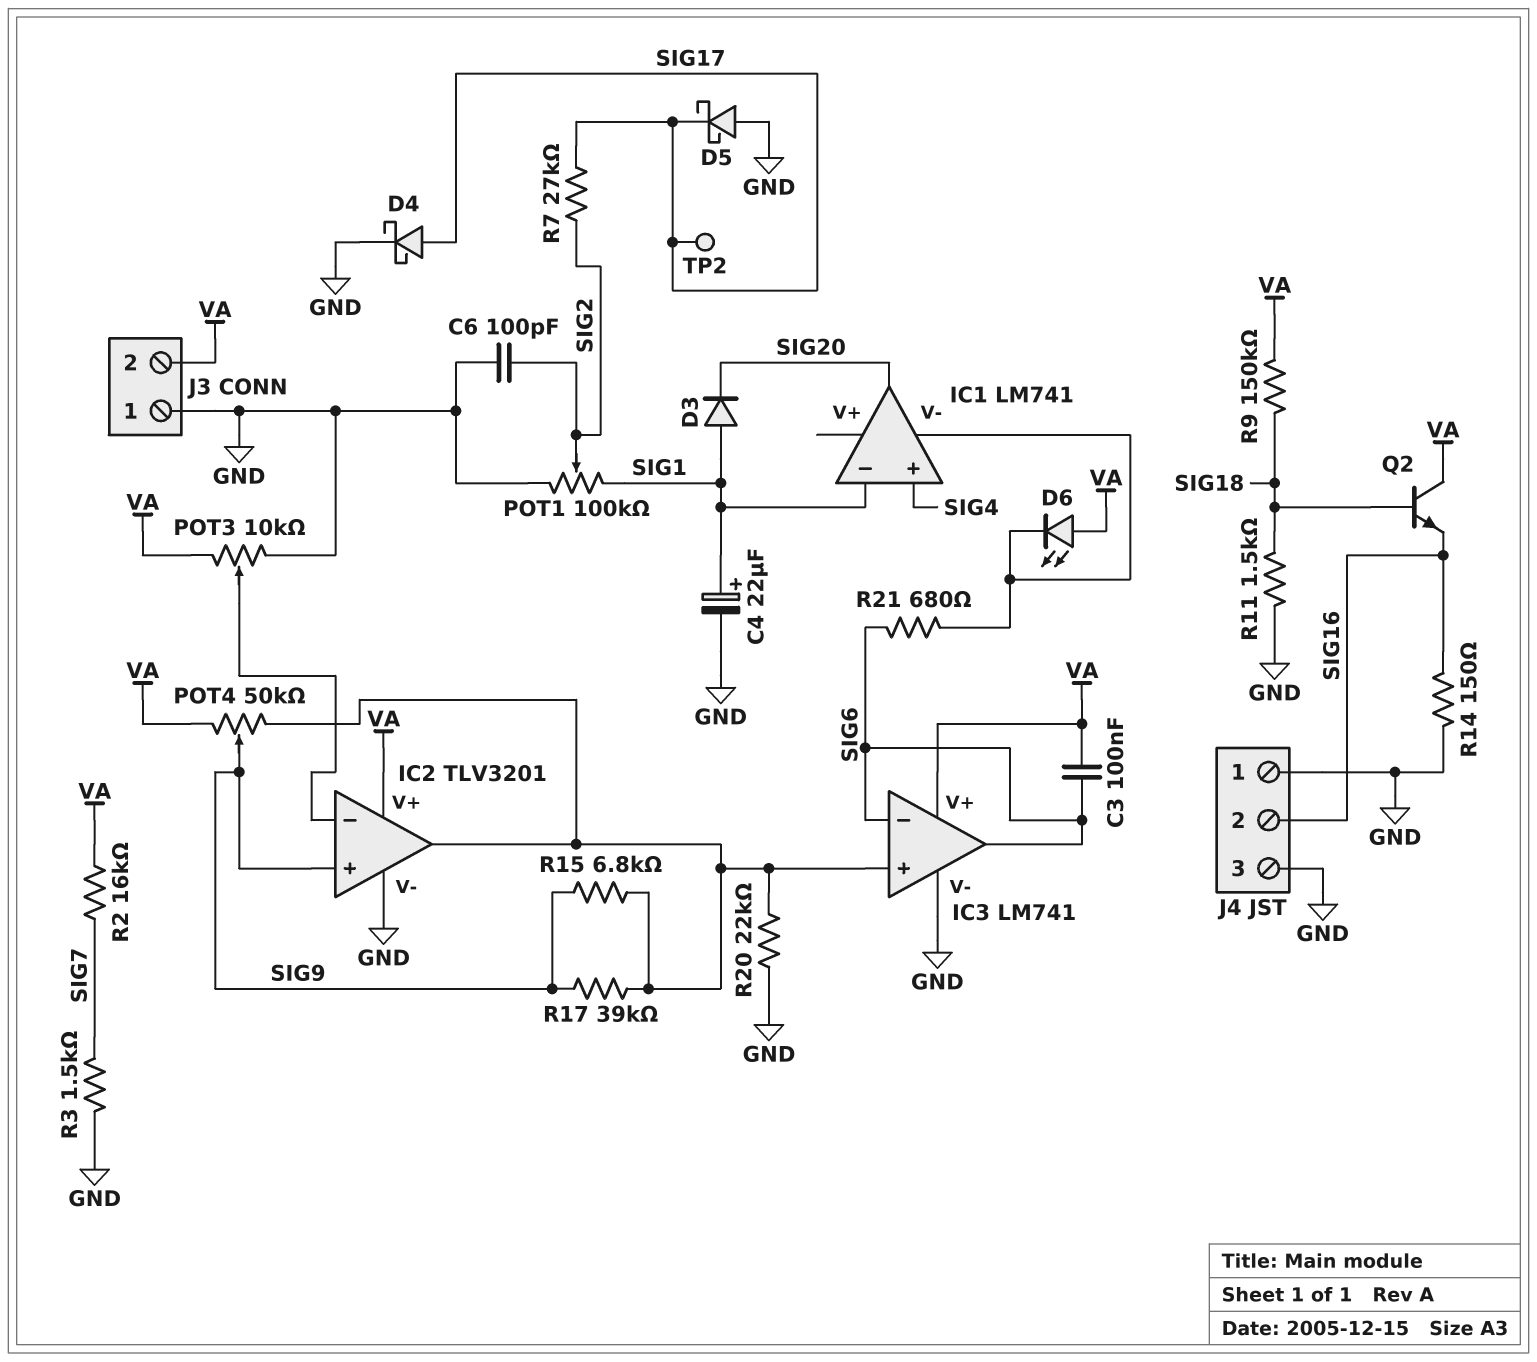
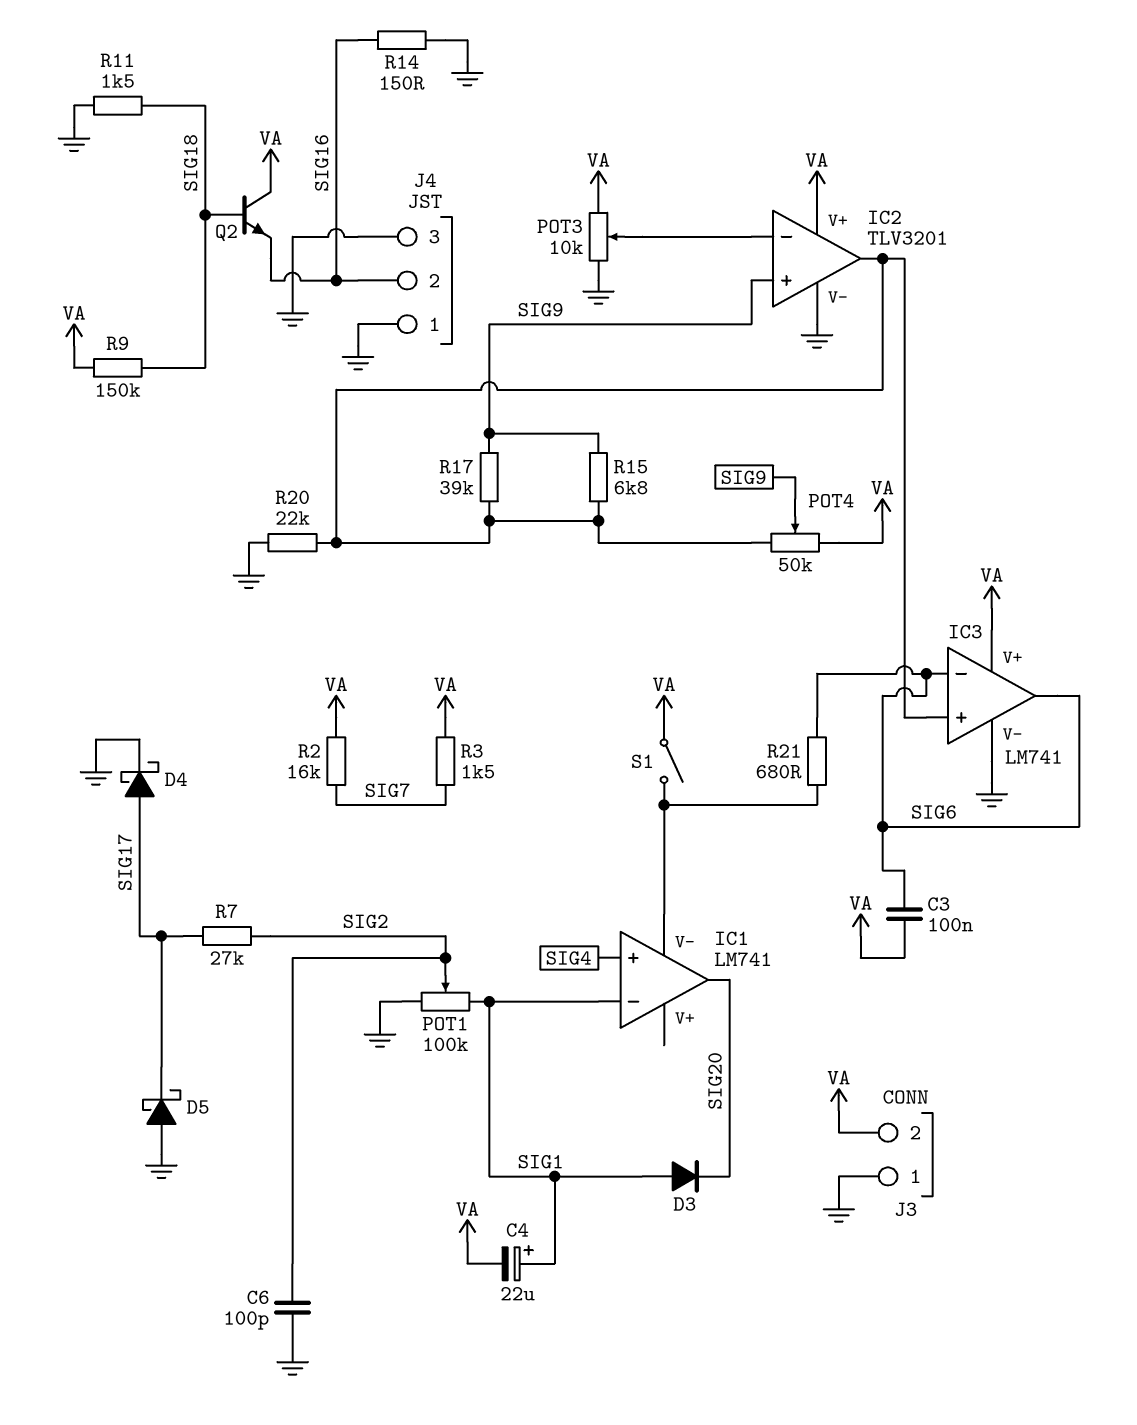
C4: 22uF (plus SIG1, minus GND) -> 22uF (plus SIG1, minus VA)
D6: LED (A VA, K IC1/V-) -> none
R3: 1.5k (GND, SIG7) -> 1.5k (SIG7, VA)
S1: none -> switch (IC1/V-, VA)
TP2: test point (SIG17) -> none

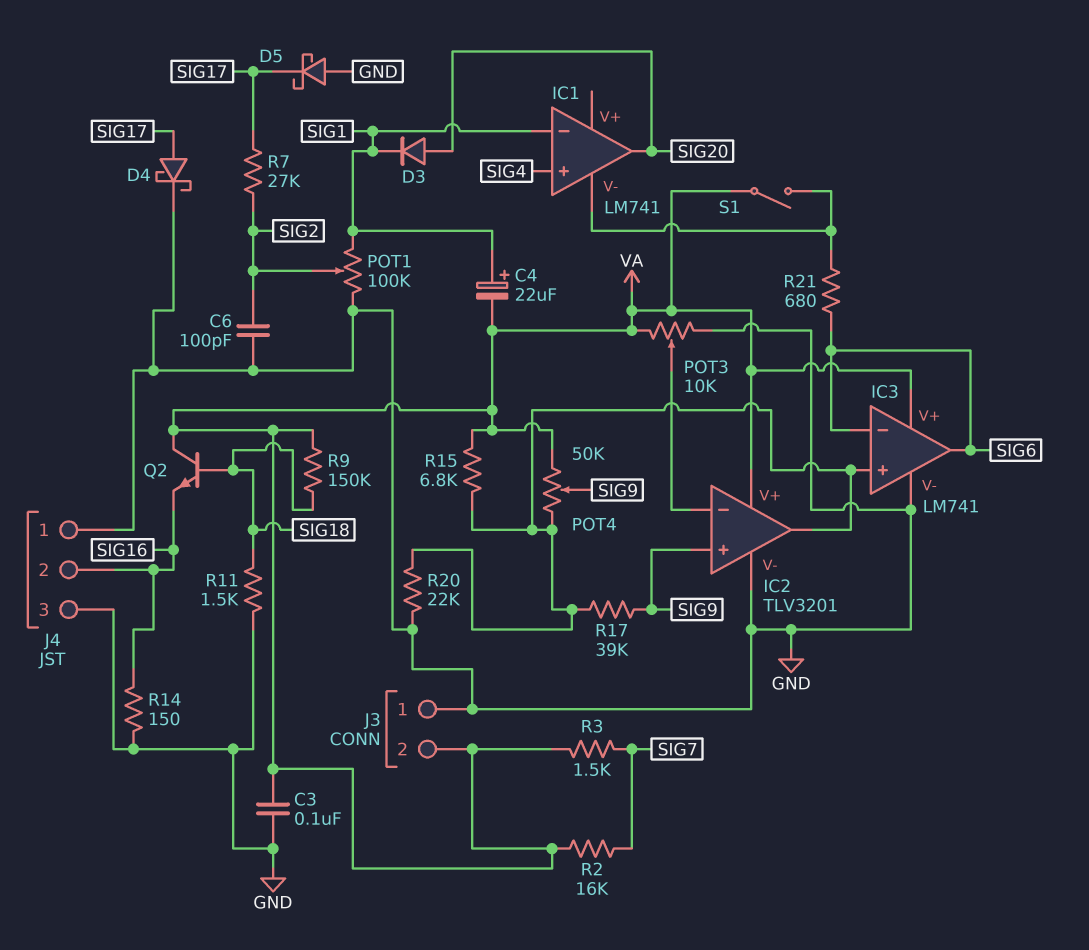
C3: 100nF (SIG6, VA) -> 100nF (GND, VA)
D3: diode (A SIG1, K SIG20) -> diode (A SIG20, K SIG1)
R15: 6.8k (IC2/out, SIG9) -> 6.8k (IC2/out, VA)

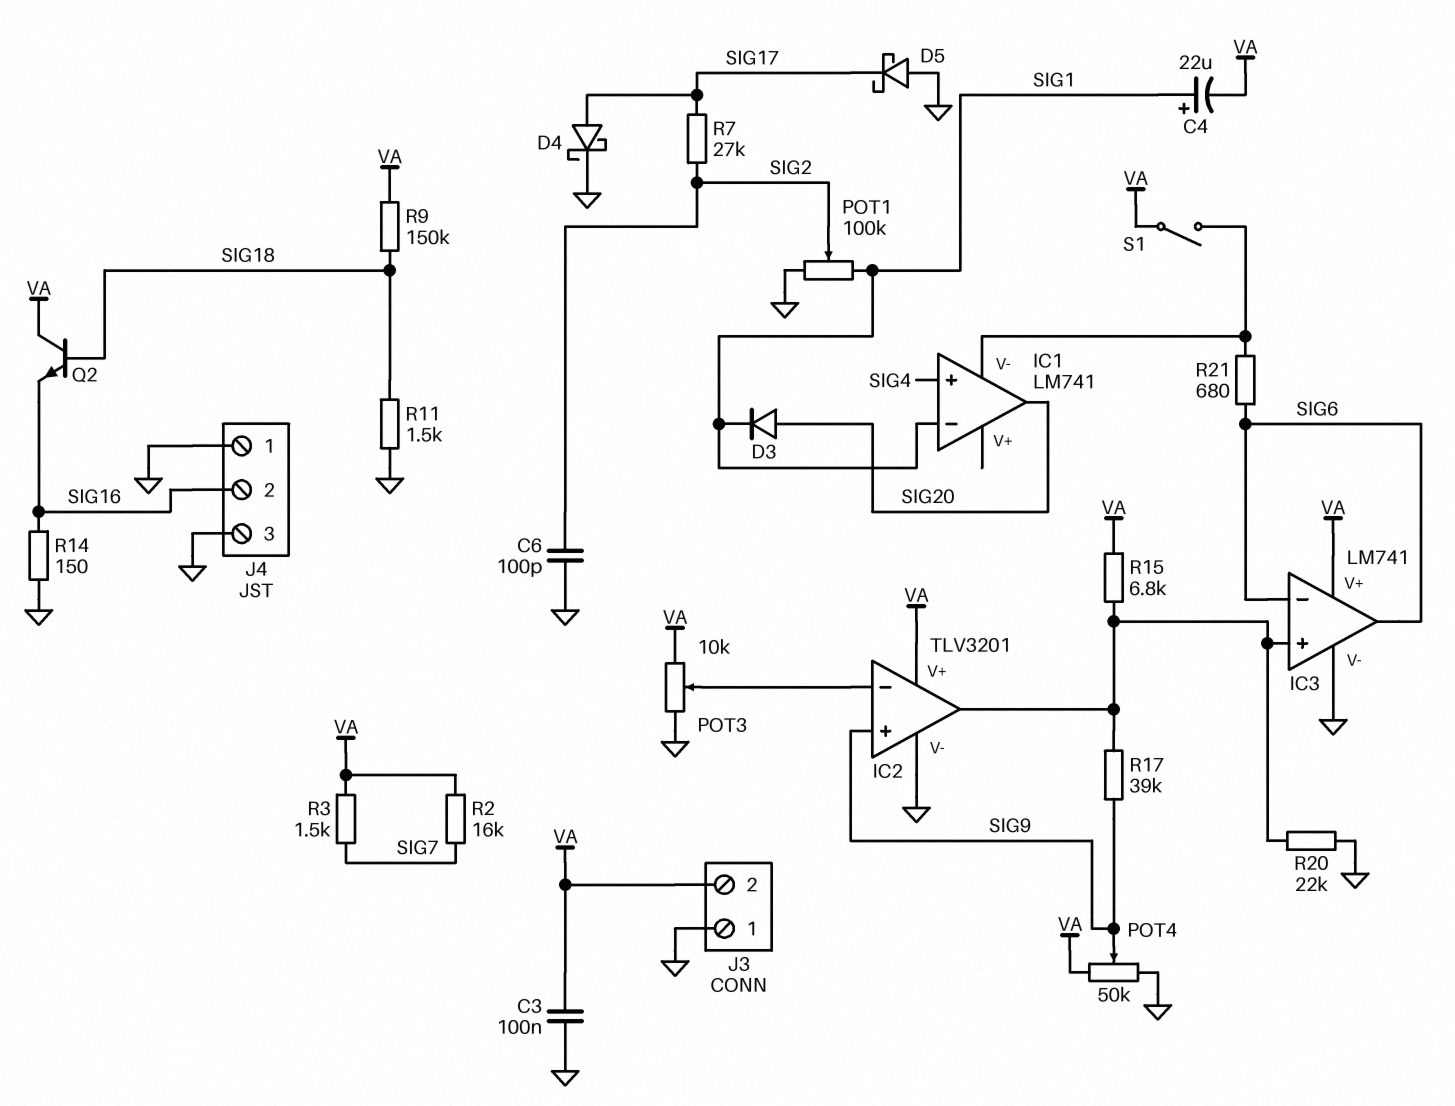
POT4: 50k (IC2/out, VA, wiper SIG9) -> 50k (GND, VA, wiper SIG9)

